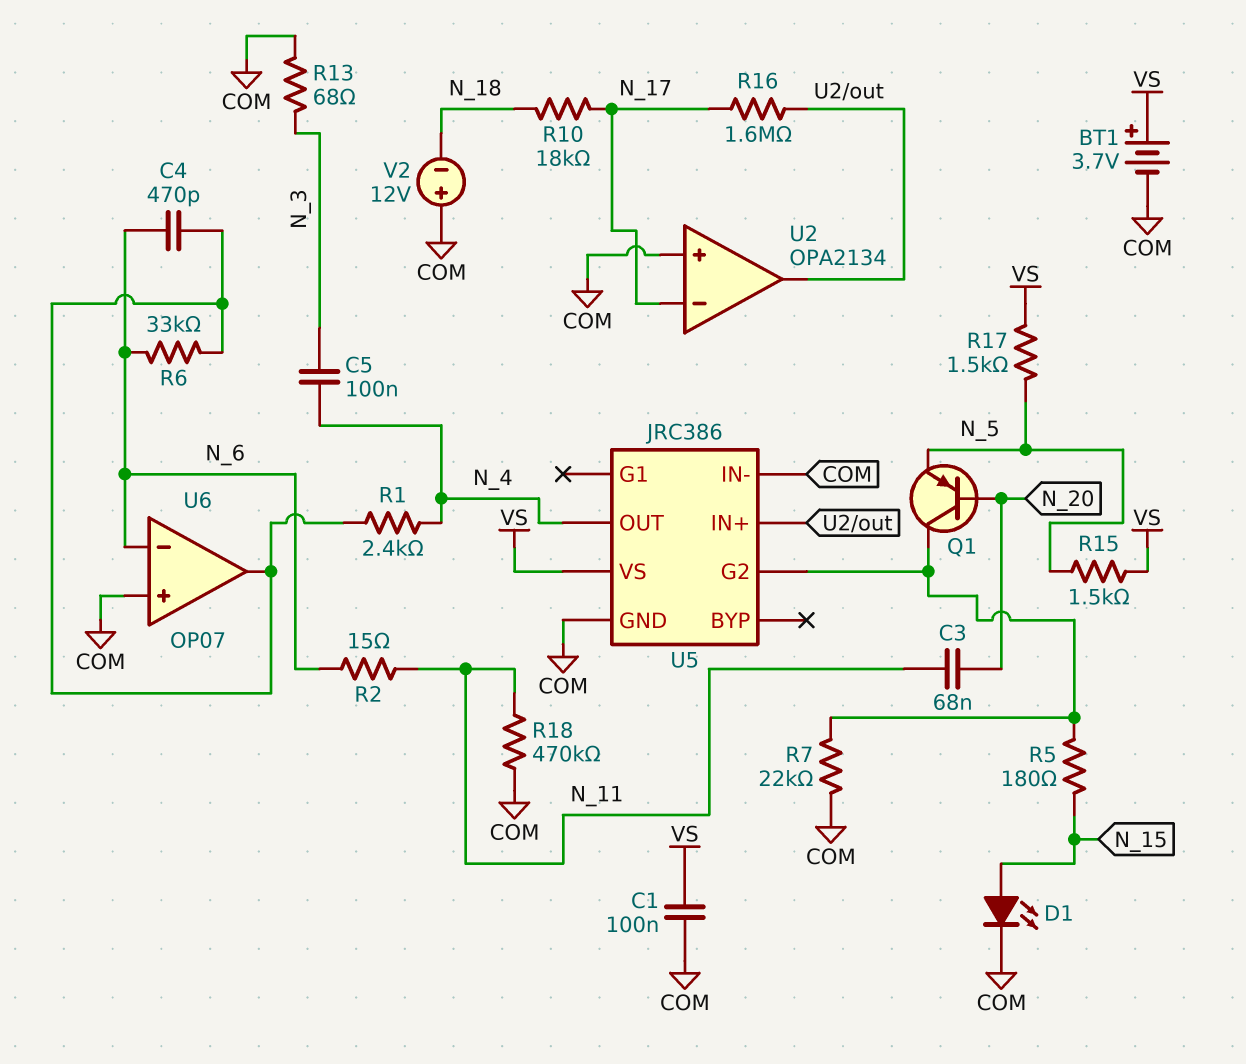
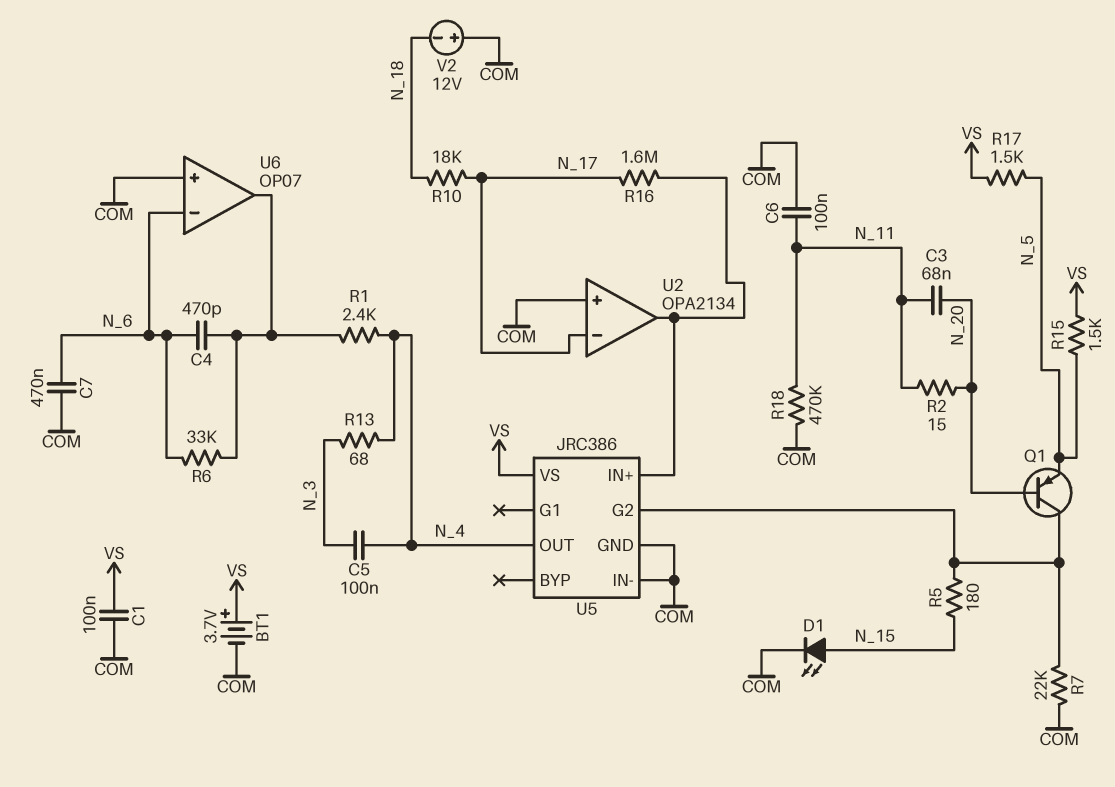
C6: none -> 100nF (COM, N_11)
C7: none -> 470nF (COM, N_6)
R2: 15 (N_6, N_11) -> 15 (N_11, N_20)
R13: 68 (COM, N_3) -> 68 (N_3, N_4)

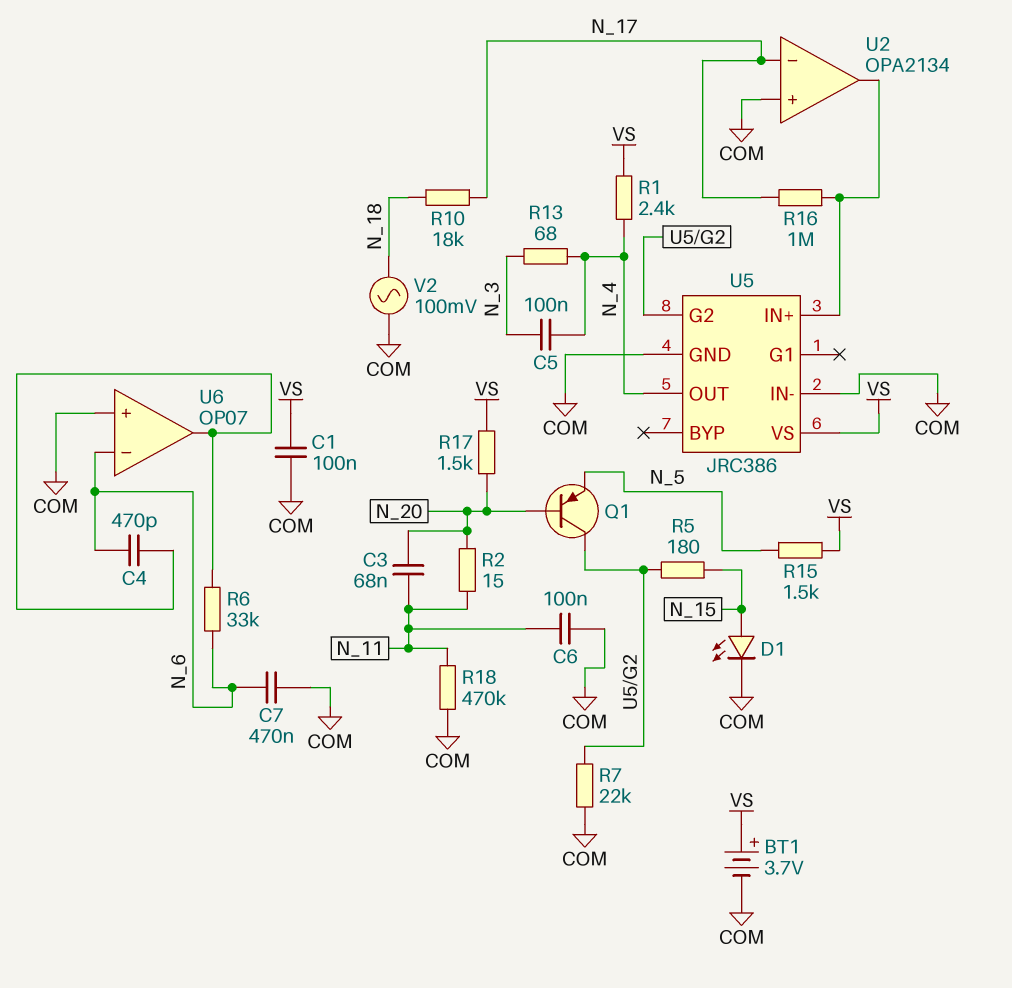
R1: 2.4k (N_4, U6/out) -> 2.4k (N_4, VS)
R16: 1.6M (N_17, U2/out) -> 1M (N_17, U2/out)
R17: 1.5k (N_5, VS) -> 1.5k (N_20, VS)
V2: 12V (plus COM, minus N_18) -> AC 100mV (COM, N_18)

